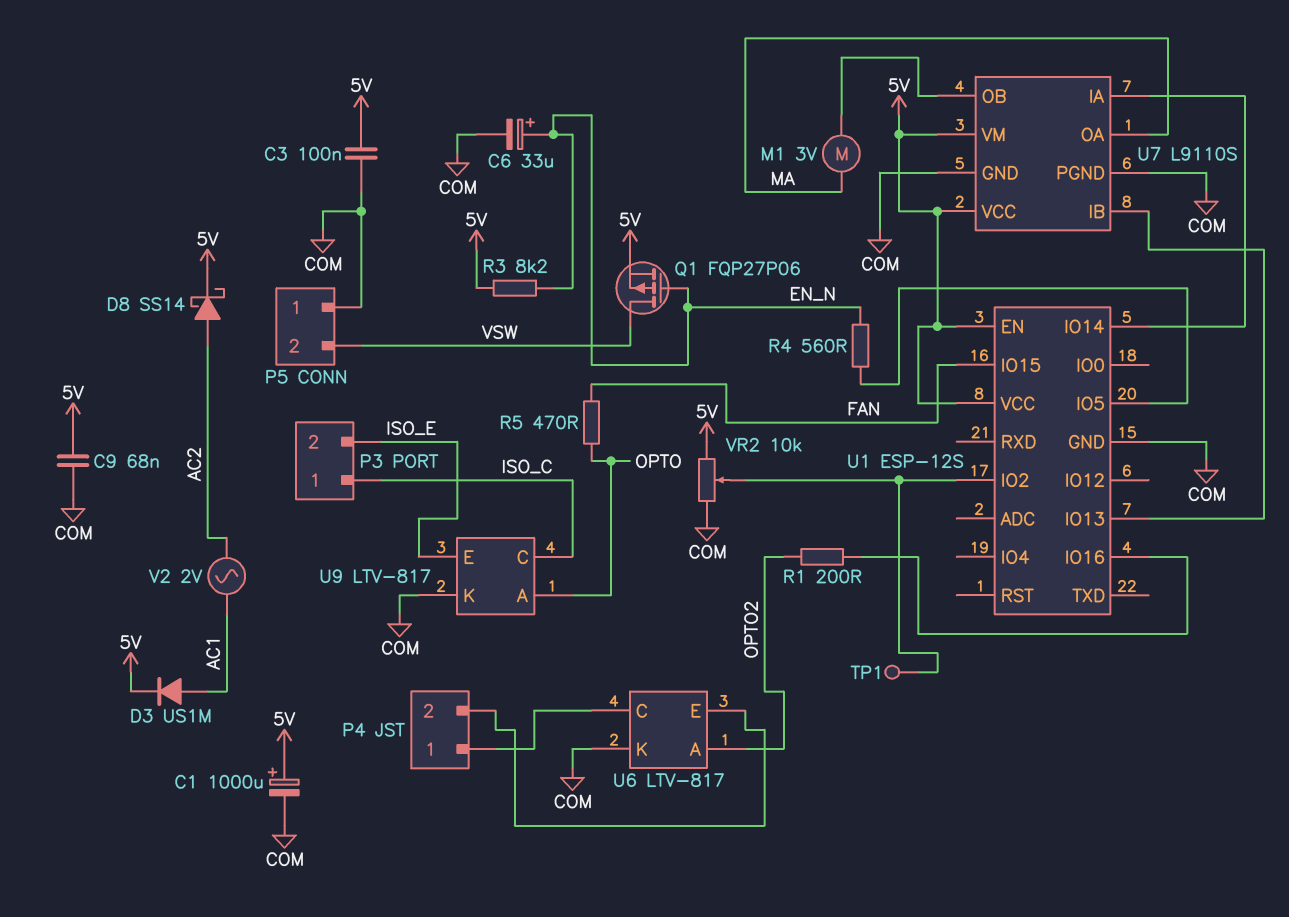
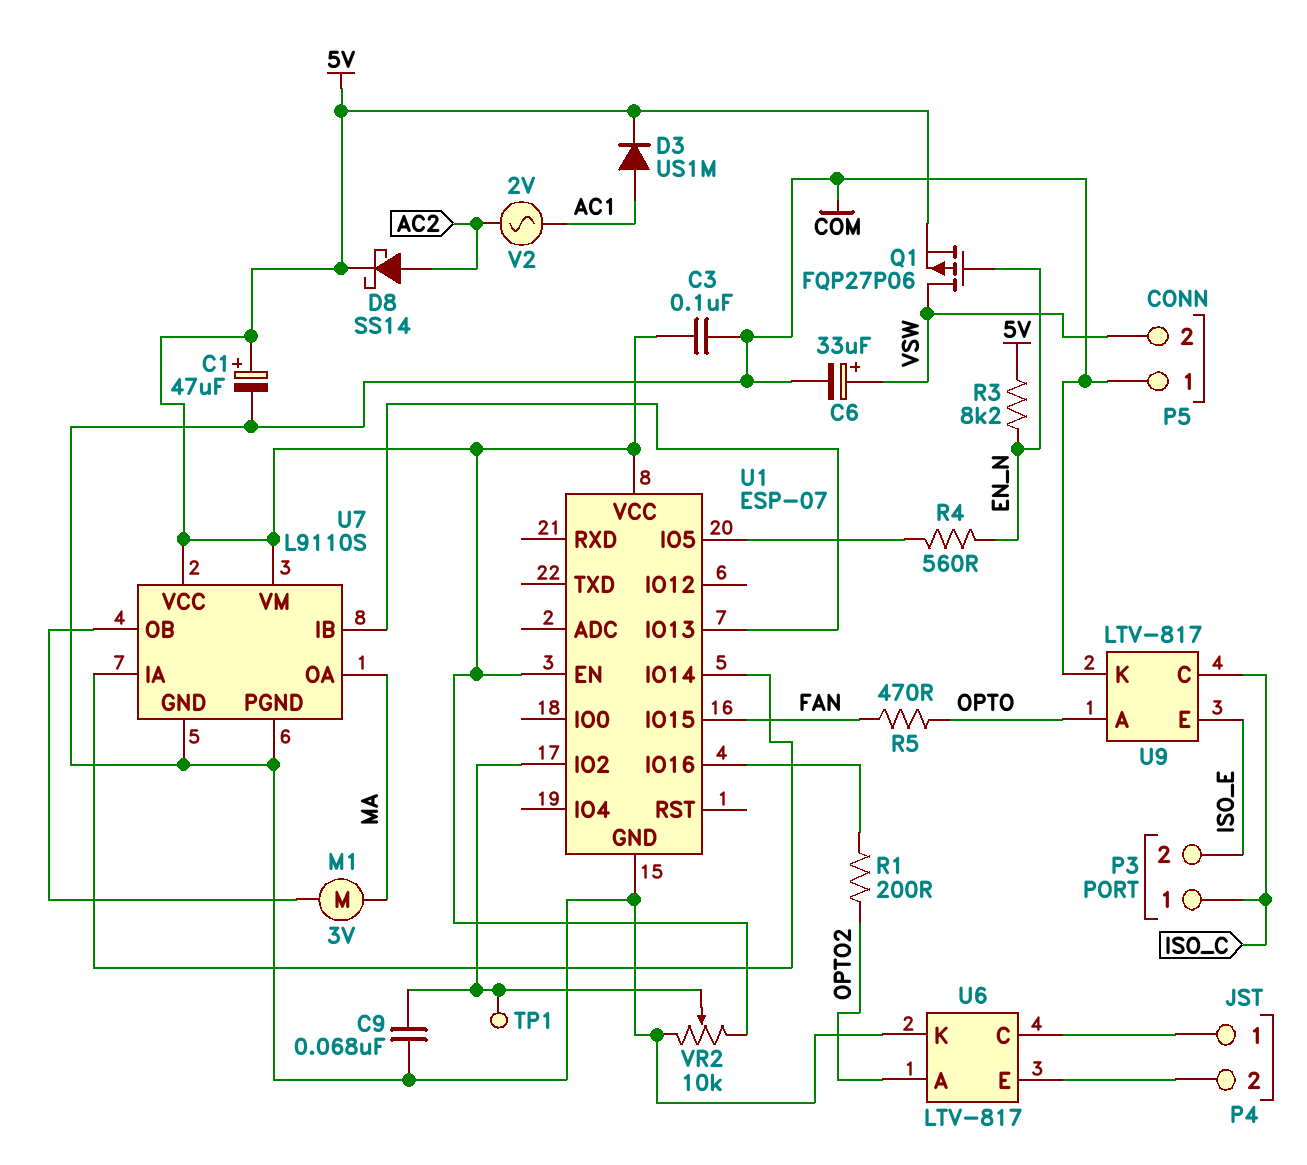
C1: 1000uF (plus 5V, minus COM) -> 47uF (plus 5V, minus COM)
C6: 33uF (plus EN_N, minus COM) -> 33uF (plus VSW, minus COM)
C9: 68nF (5V, COM) -> 68nF (COM, U1/IO2)
U1: ESP-12S -> ESP-07

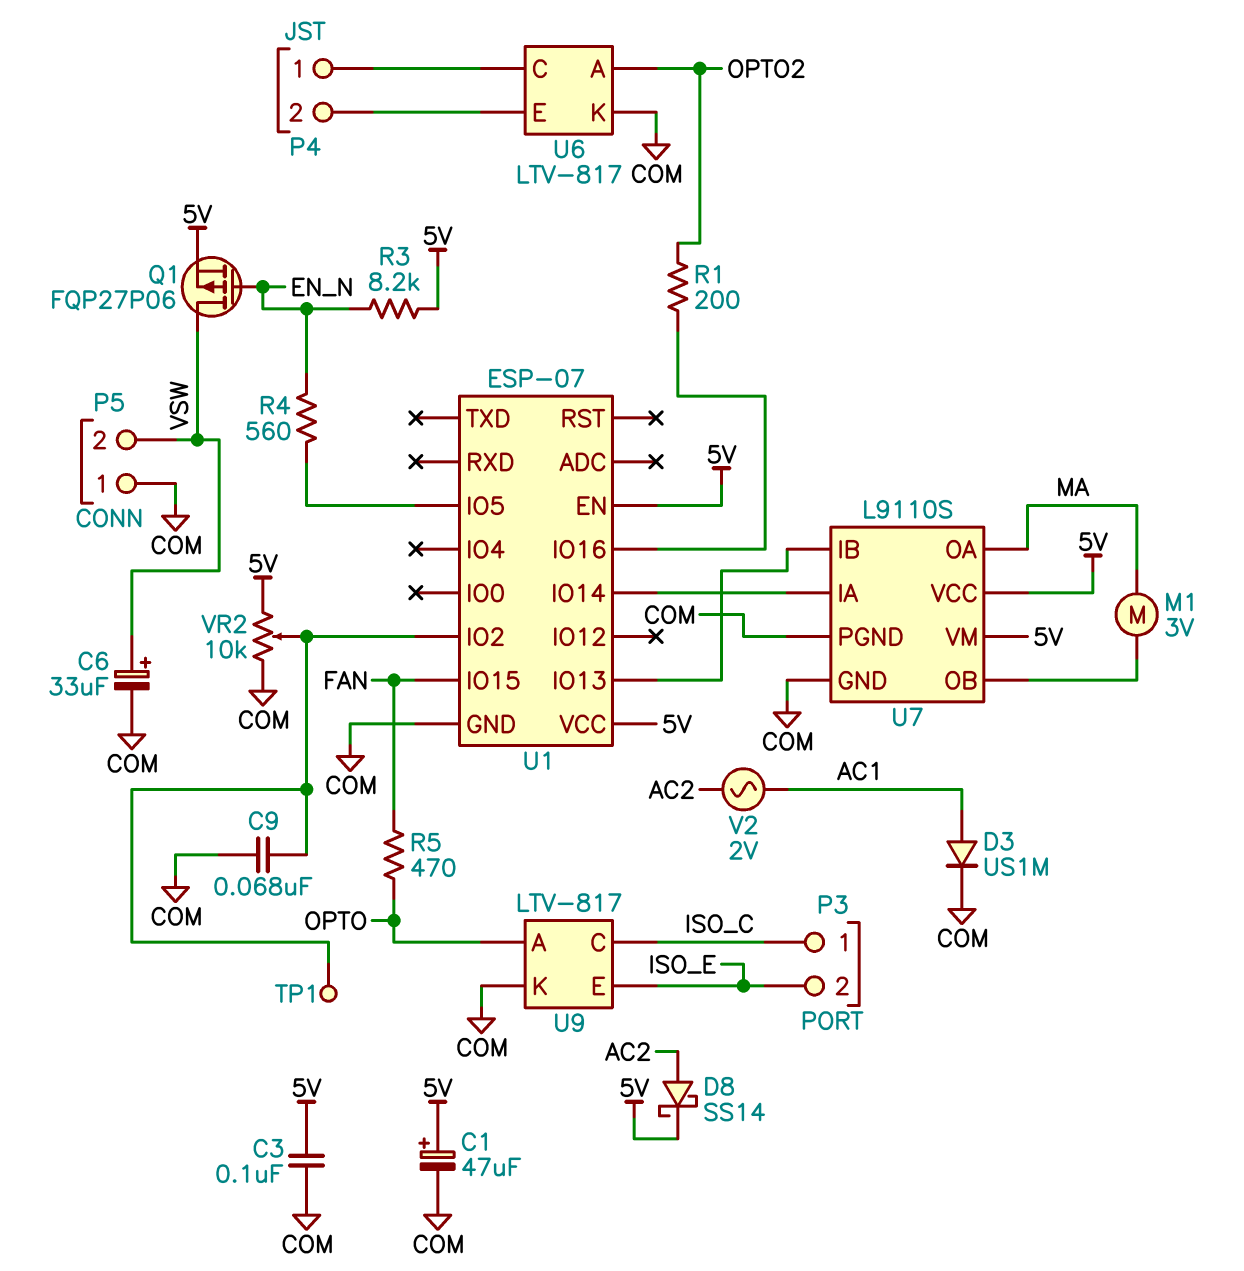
D3: diode US1M (A AC1, K 5V) -> diode US1M (A AC1, K COM)

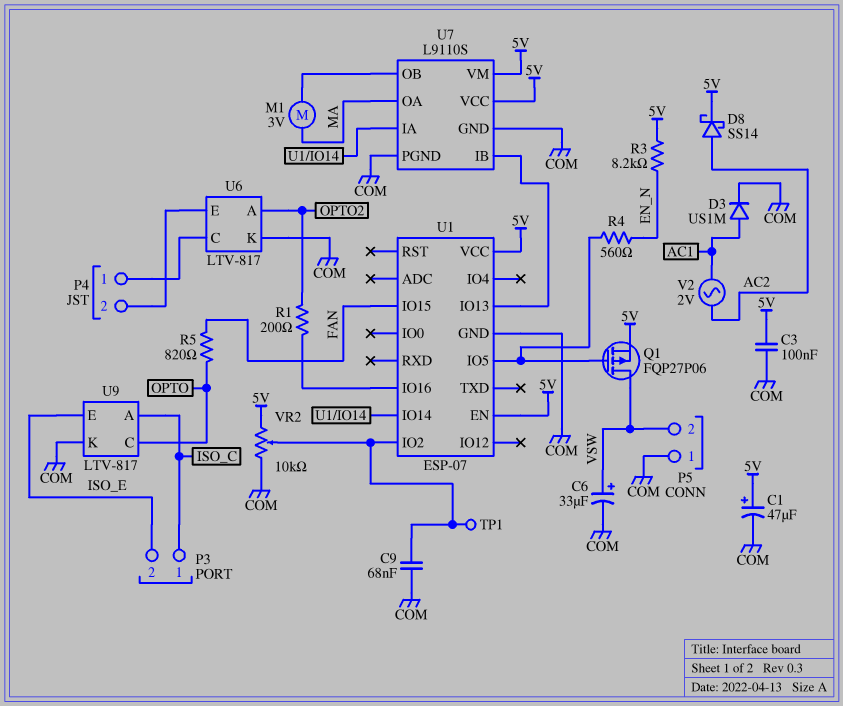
Q1: PMOS FQP27P06 (G EN_N, D VSW, S 5V) -> PMOS FQP27P06 (G U1/IO5, D VSW, S 5V)
R5: 470 (FAN, OPTO) -> 820 (FAN, OPTO)
U9 pin A: OPTO -> ISO_C
U9 pin C: ISO_C -> OPTO

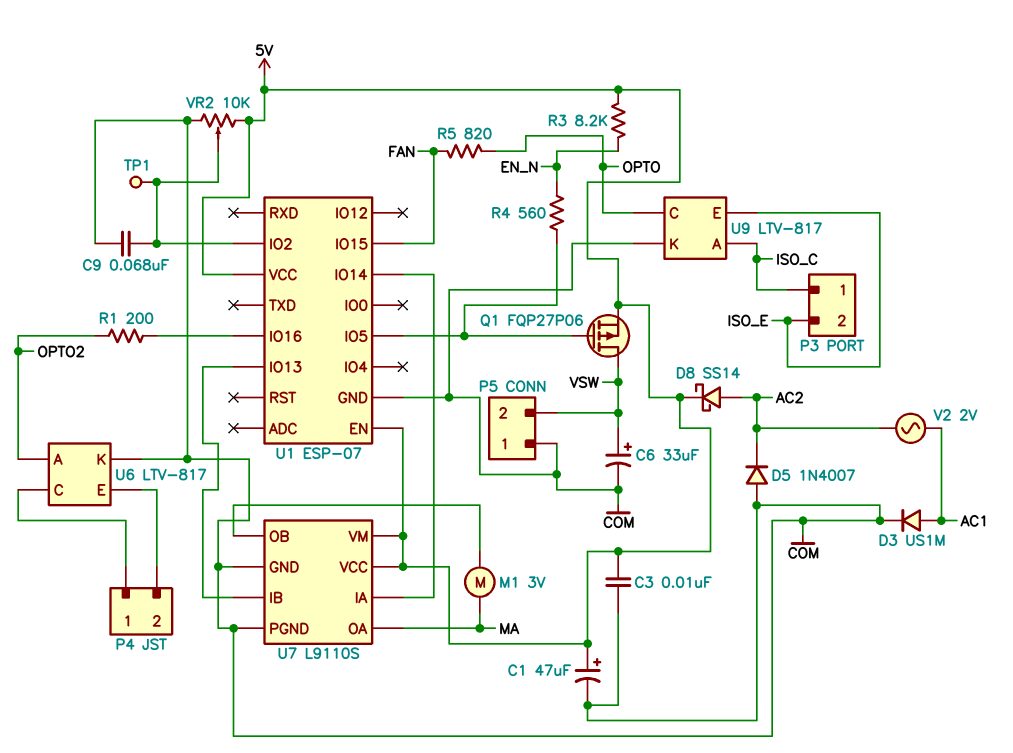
C3: 100nF (5V, COM) -> 10nF (5V, COM)
D5: none -> diode 1N4007 (A COM, K AC2)

